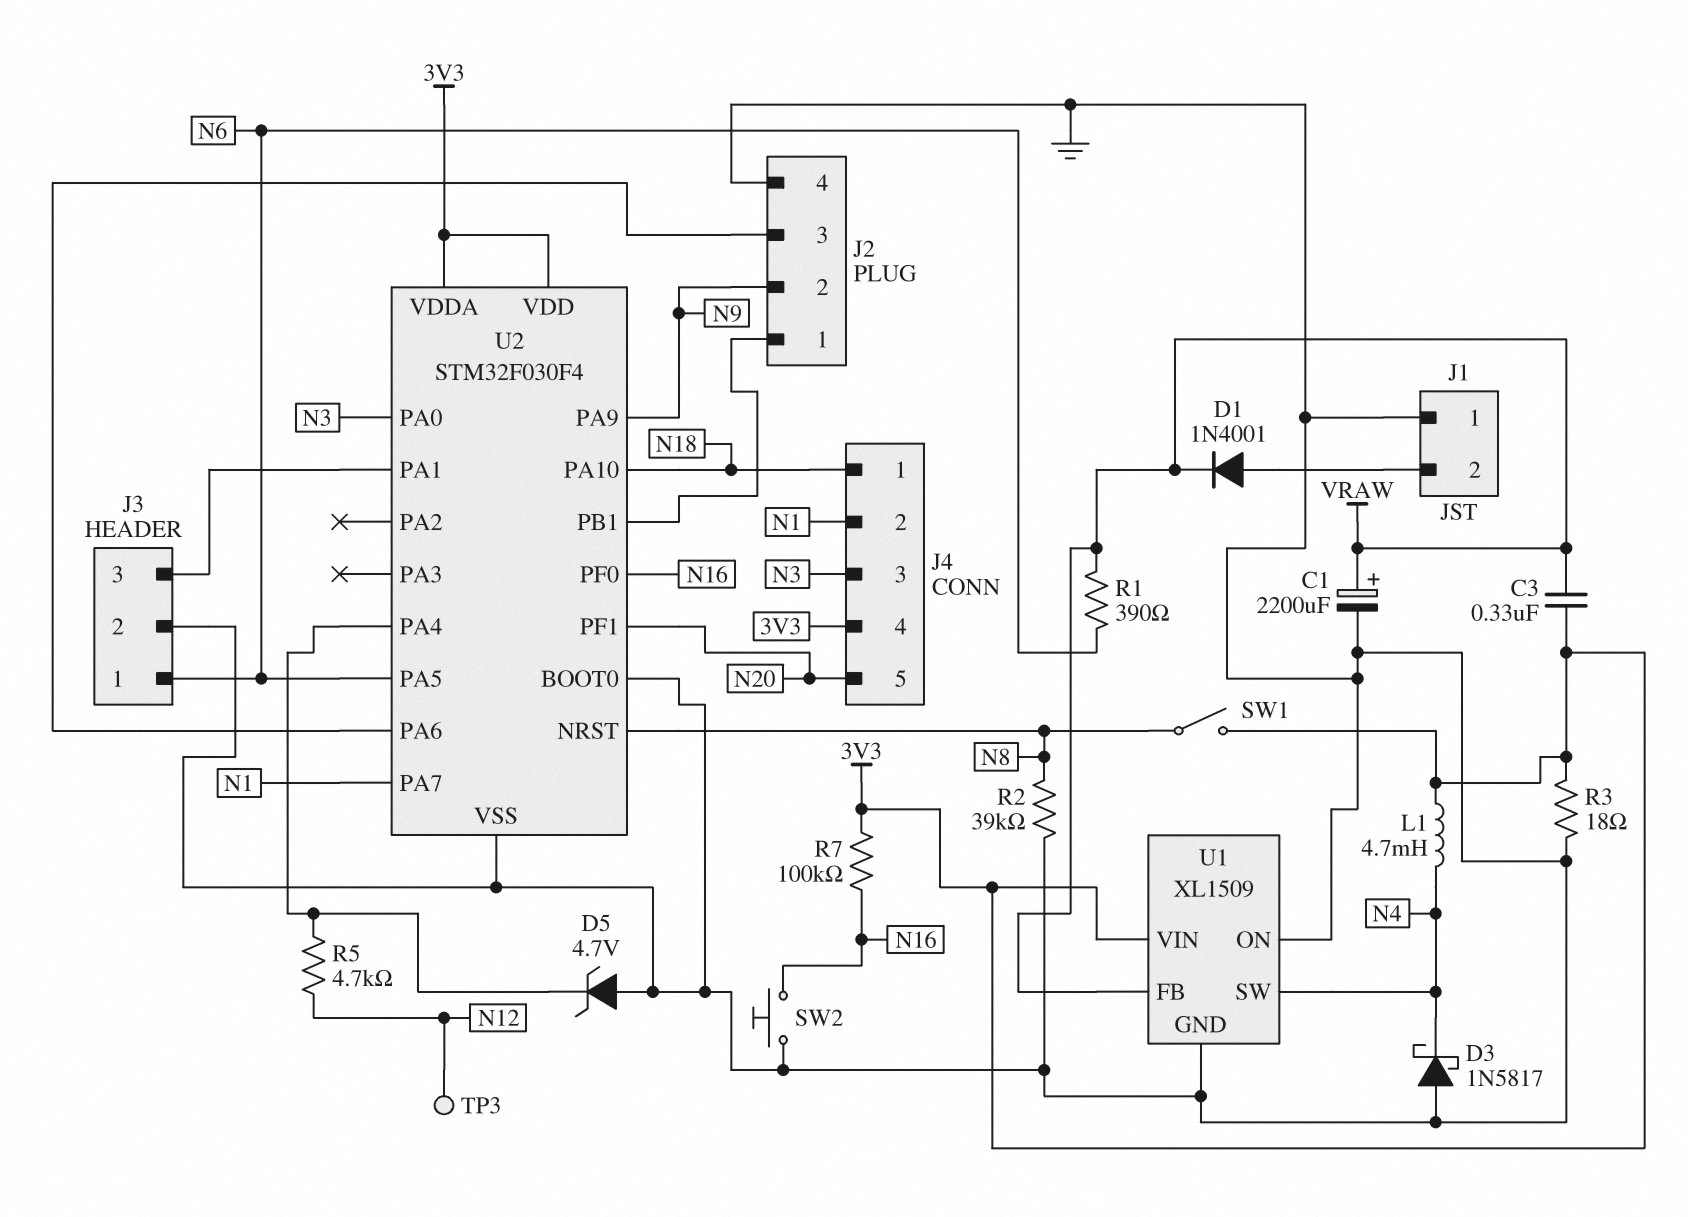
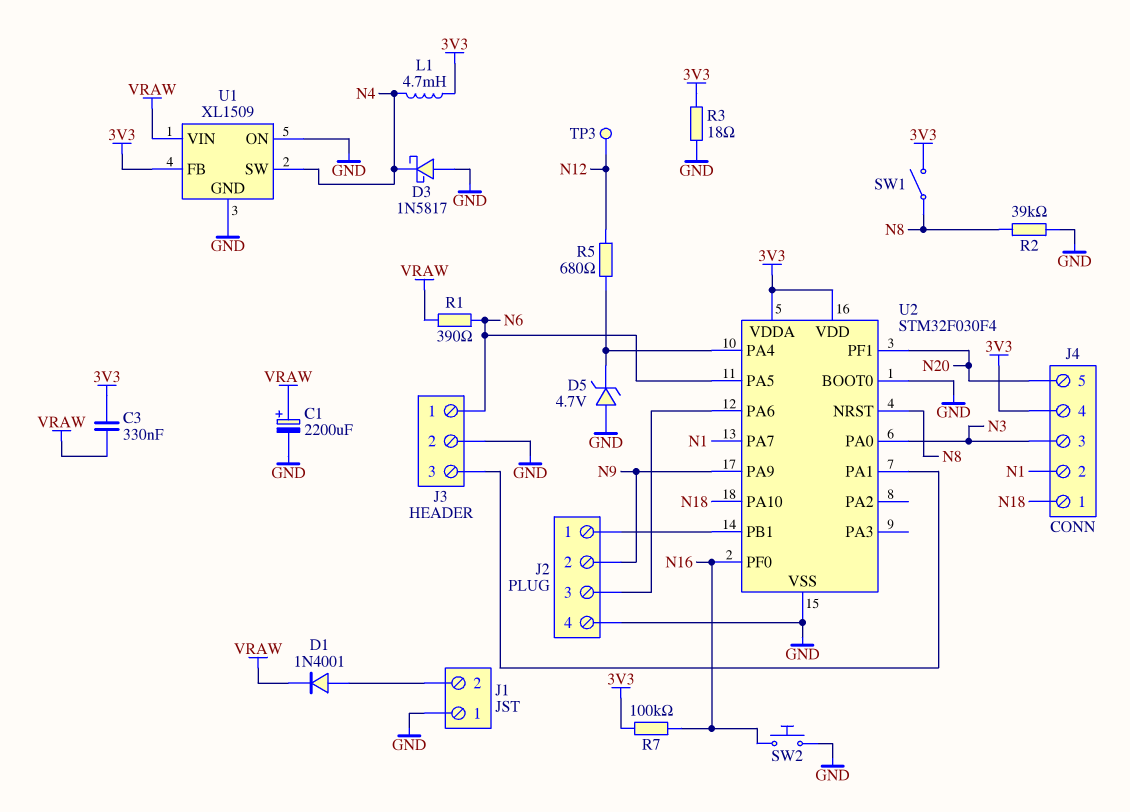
R5: 4.7k (N12, U2/PA4) -> 680 (N12, U2/PA4)
U1 pin FB: VRAW -> 3V3
U1 pin VIN: 3V3 -> VRAW

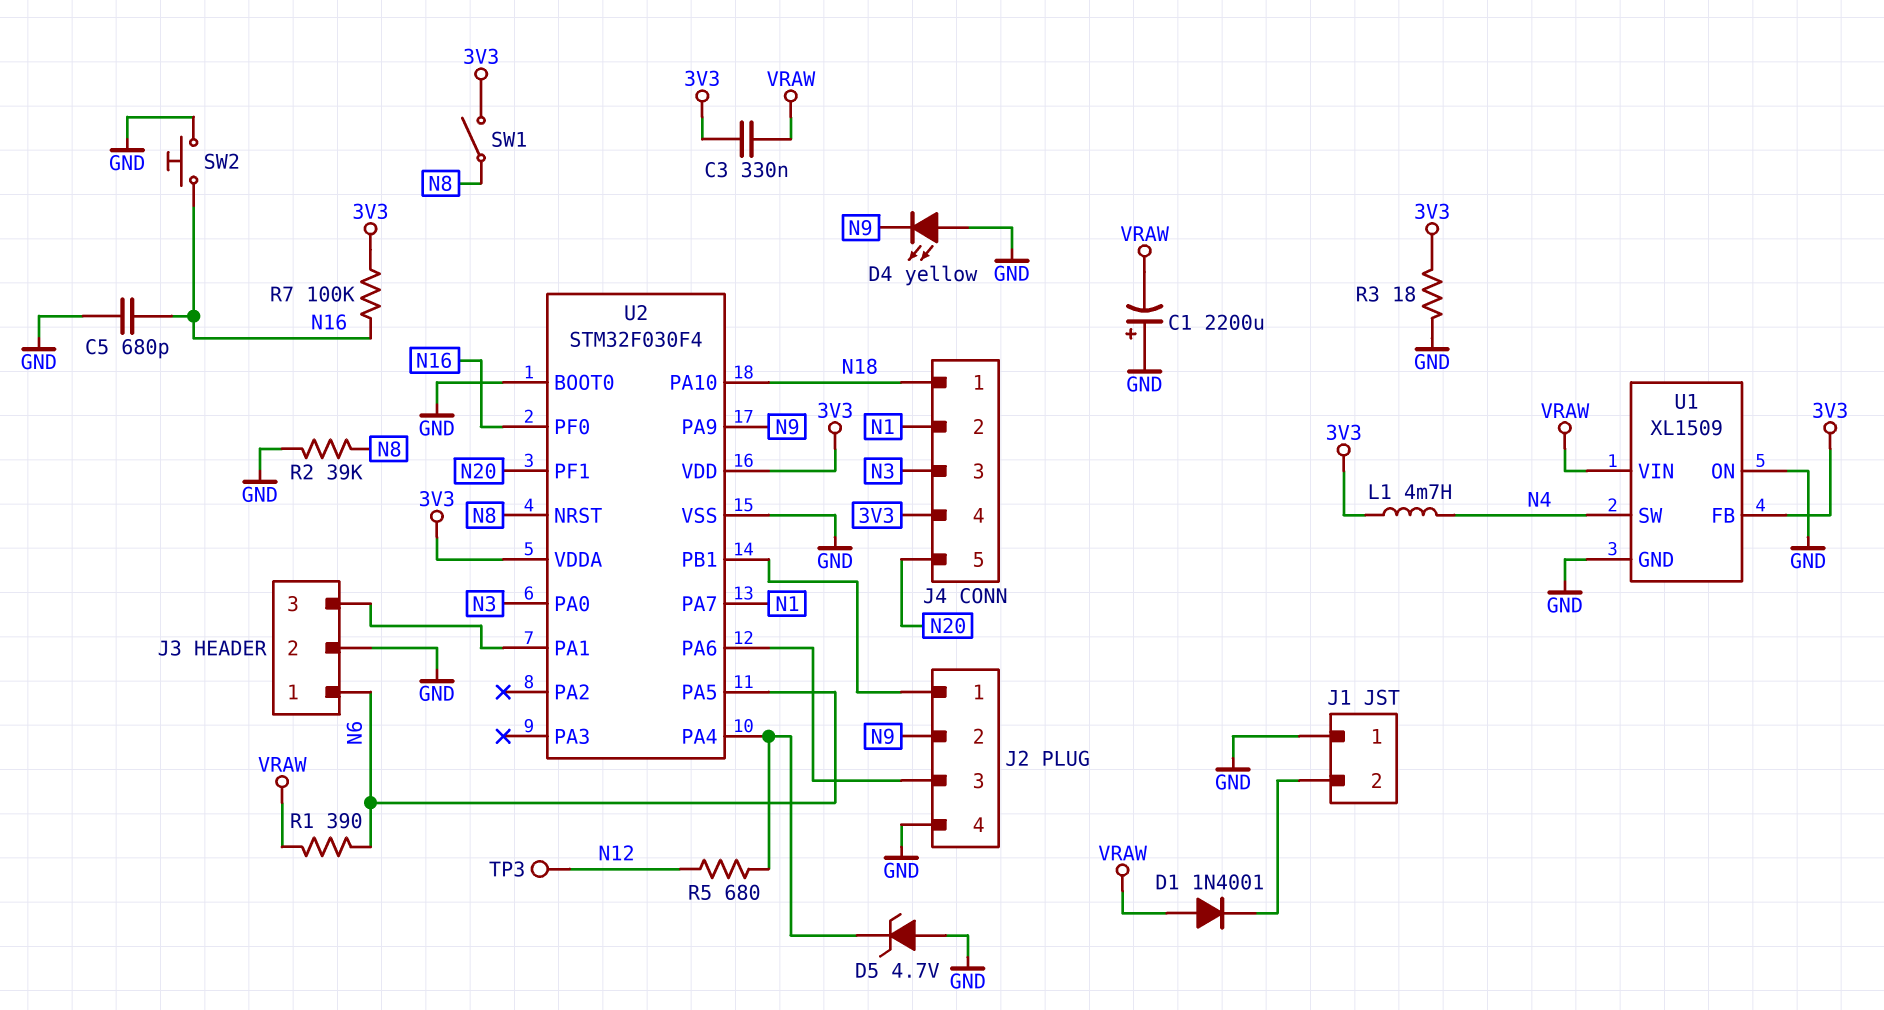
C1: 2200uF (plus VRAW, minus GND) -> 2200uF (plus GND, minus VRAW)
C5: none -> 680pF (GND, N16)
D1: diode 1N4001 (A J1/2, K VRAW) -> diode 1N4001 (A VRAW, K J1/2)
D3: schottky 1N5817 (A GND, K N4) -> none
D4: none -> LED yellow (A GND, K N9)

